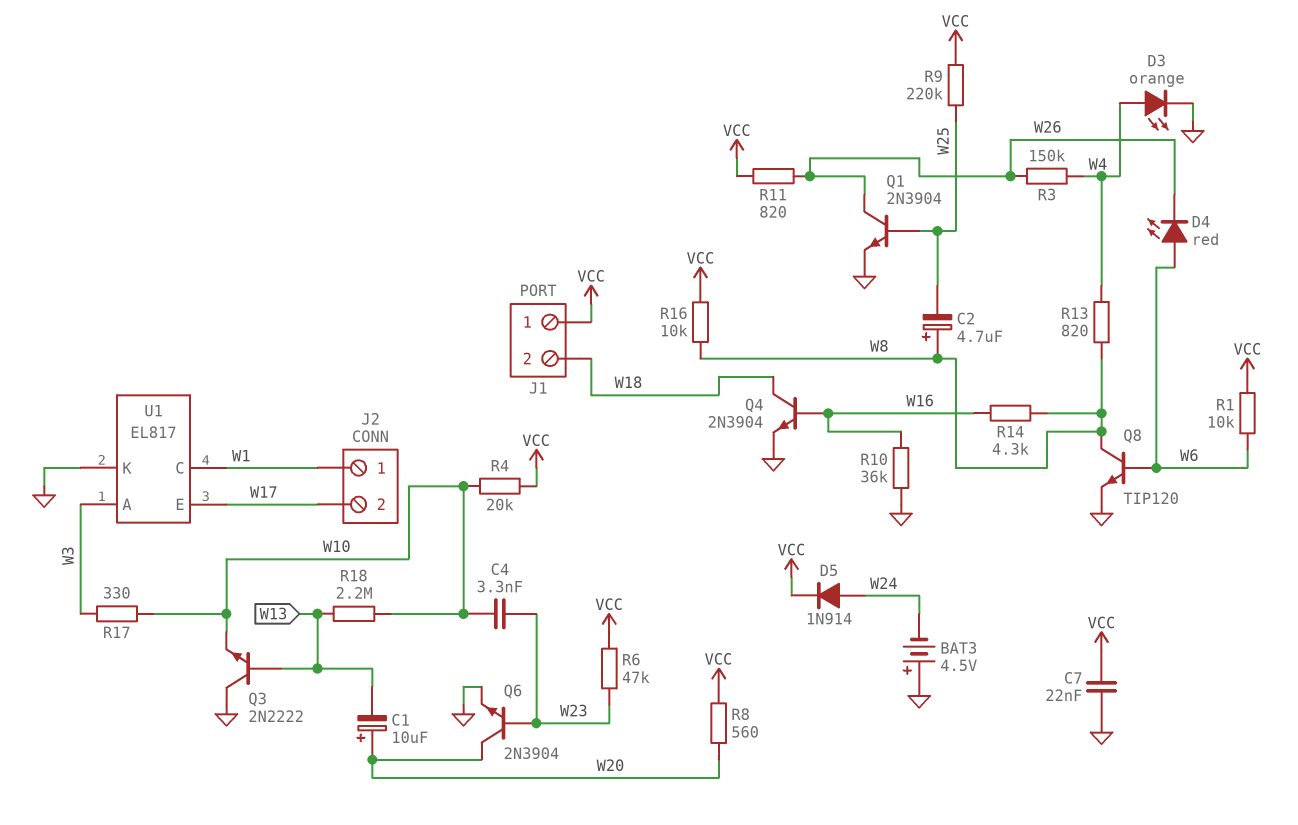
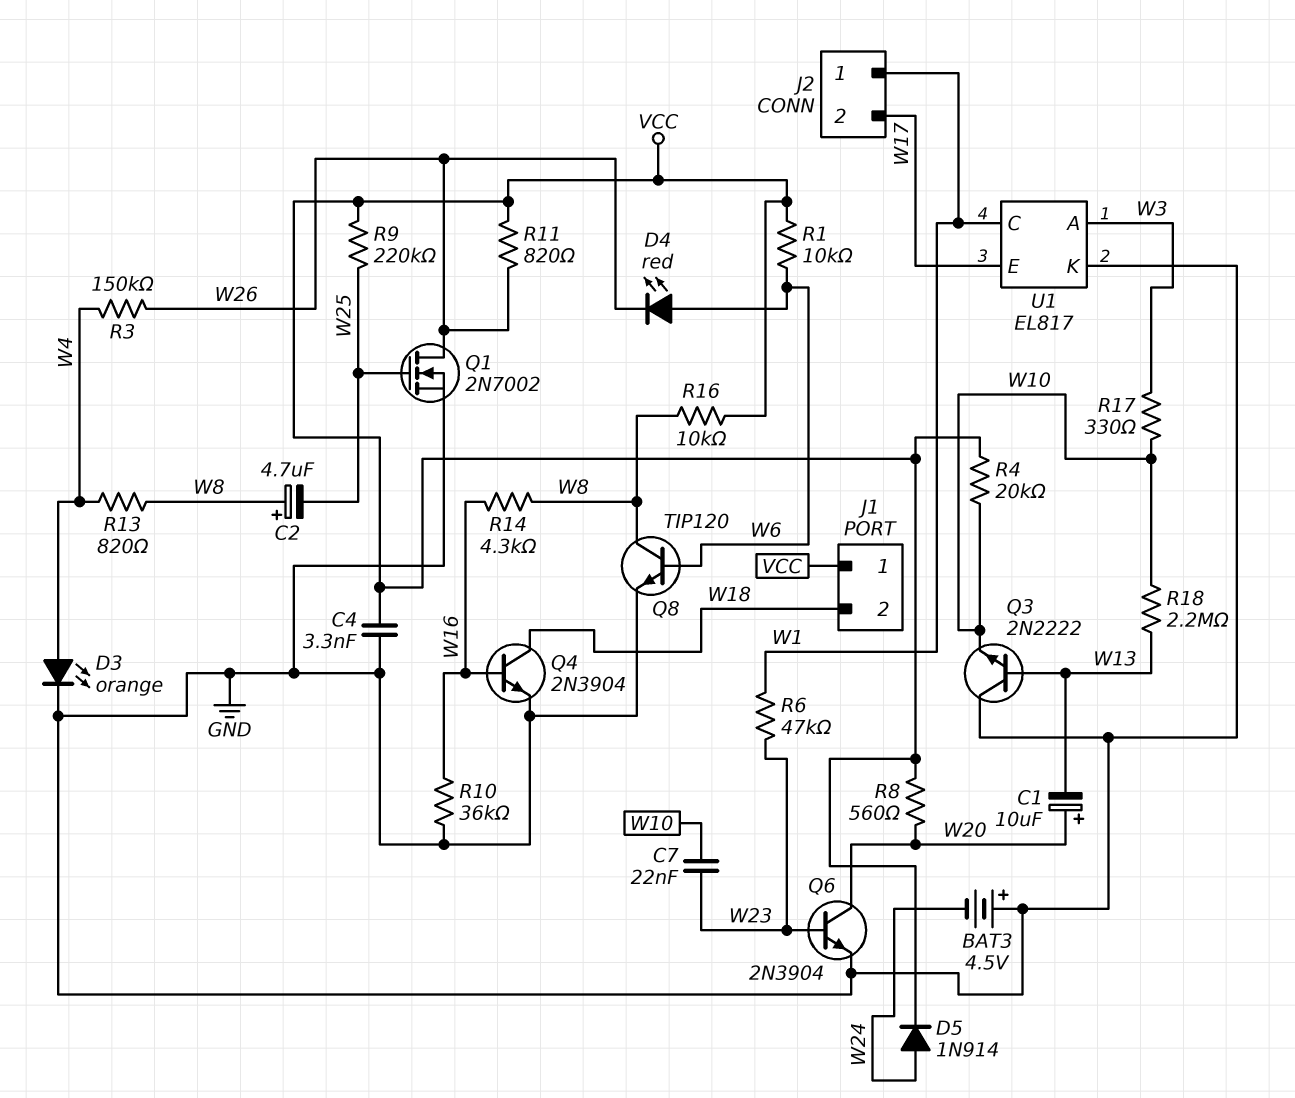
C4: 3.3nF (W10, W23) -> 3.3nF (GND, VCC)
C7: 22nF (GND, VCC) -> 22nF (W10, W23)
Q1: NPN 2N3904 (B W25, C W26, E GND) -> NMOS 2N7002 (G W25, D W26, S GND)
R6: 47k (VCC, W23) -> 47k (W1, W23)

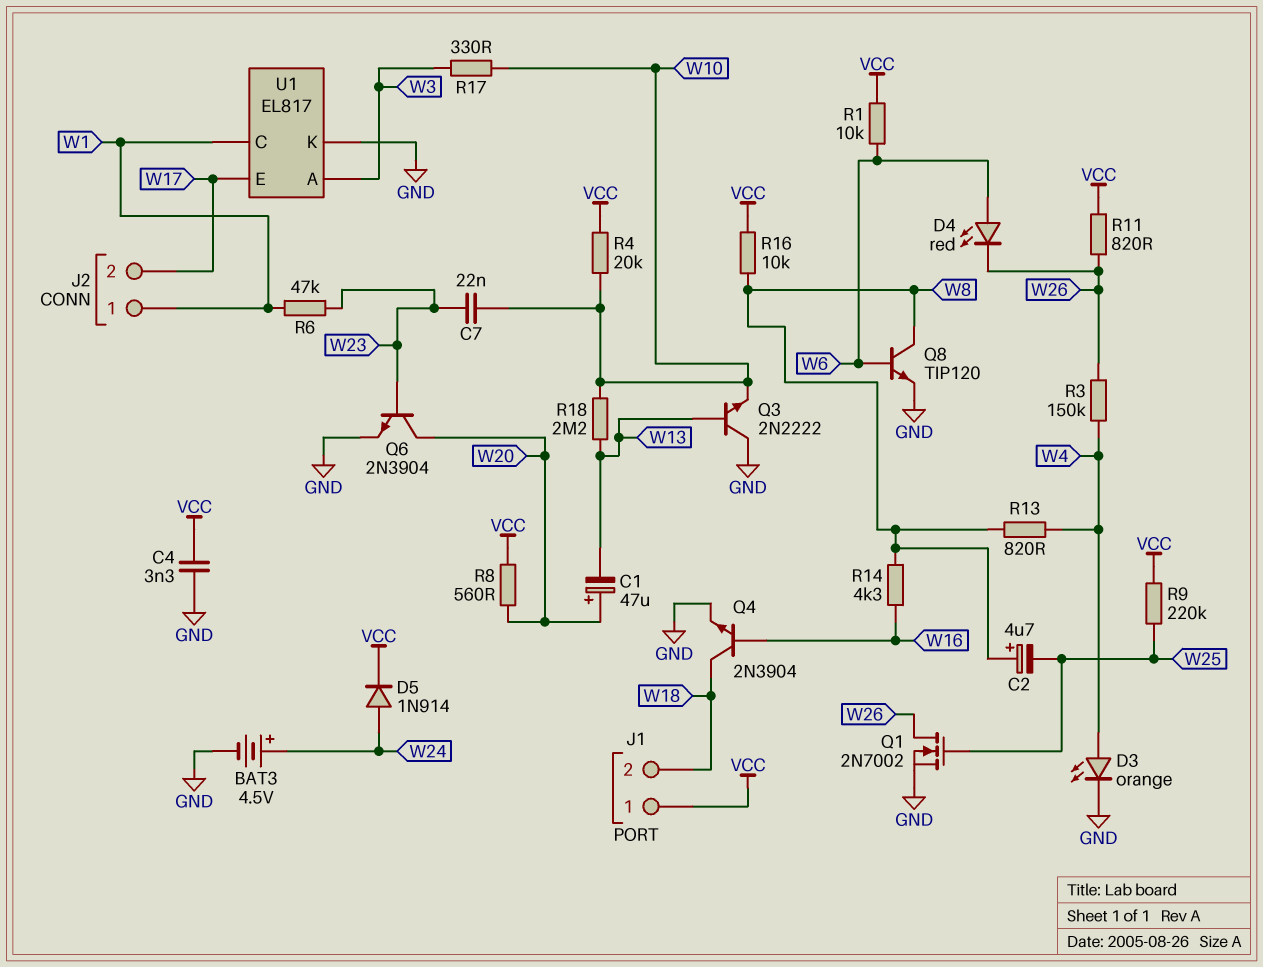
BAT3: 4.5V (plus GND, minus W24) -> 4.5V (plus W24, minus GND)
C1: 10uF (plus W20, minus W13) -> 47uF (plus W20, minus W13)
R10: 36k (GND, W16) -> none

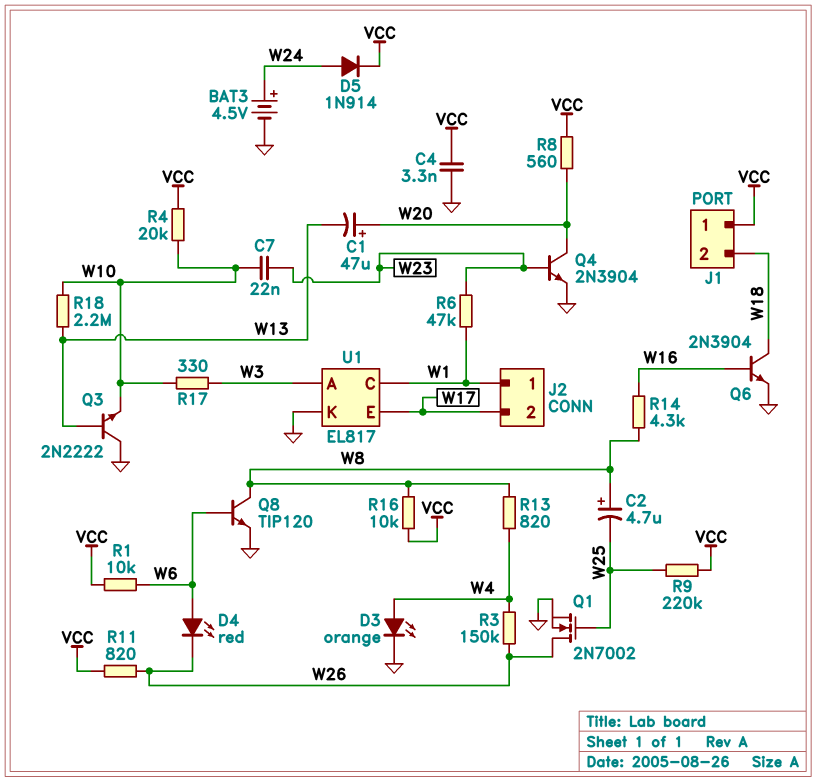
Q4: NPN 2N3904 (B W16, C W18, E GND) -> NPN 2N3904 (B W23, C W20, E GND)
Q6: NPN 2N3904 (B W23, C W20, E GND) -> NPN 2N3904 (B W16, C W18, E GND)

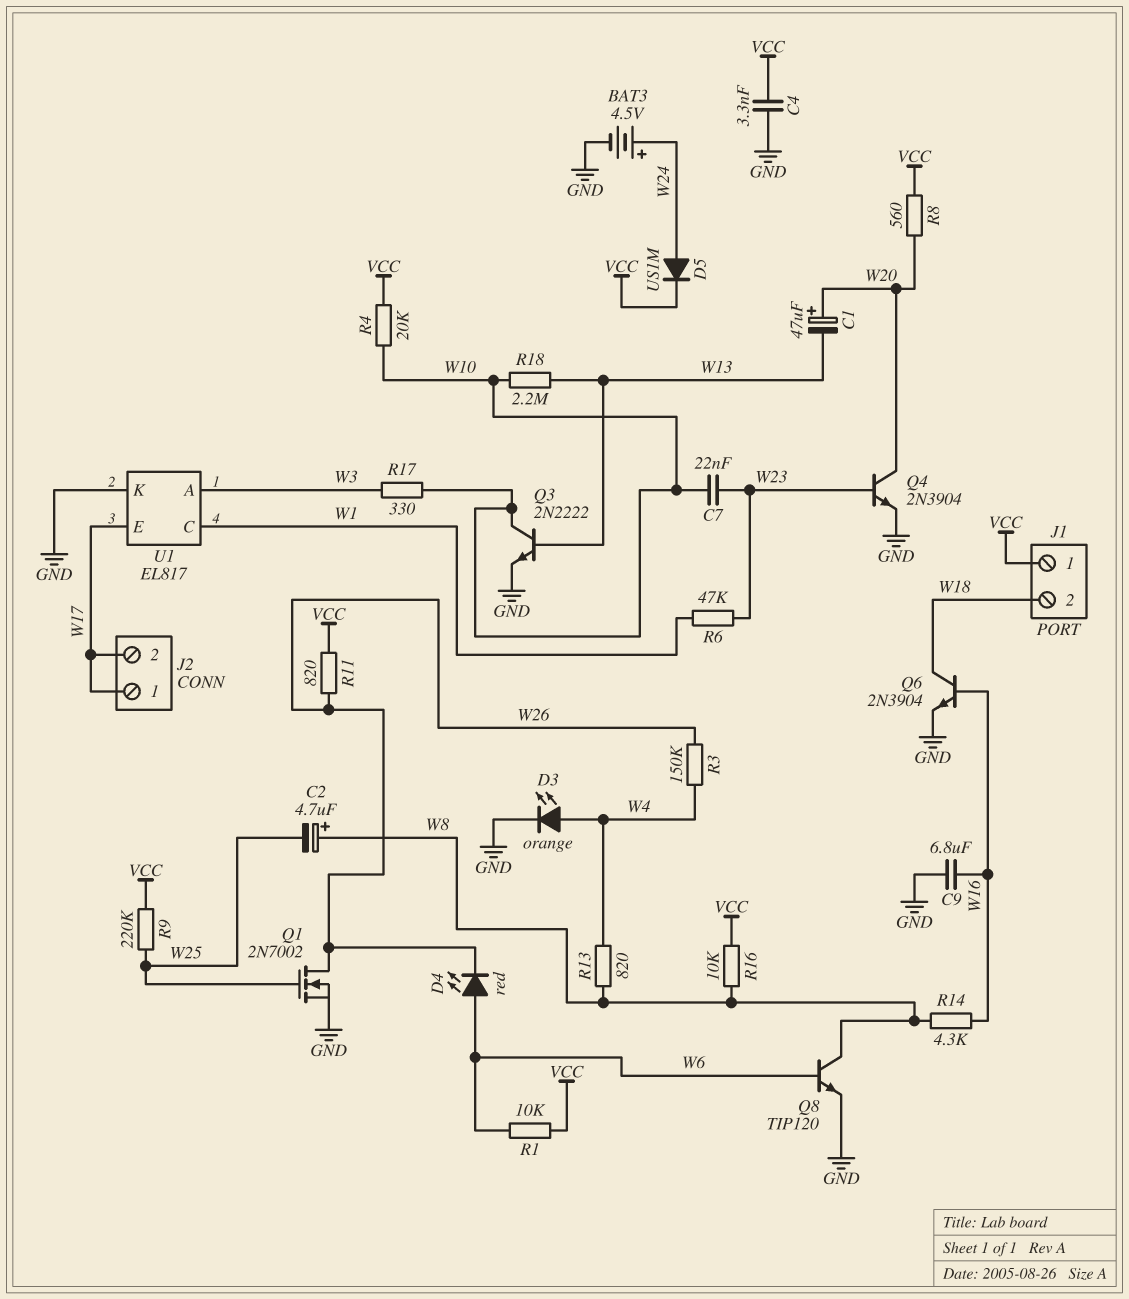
C9: none -> 6.8uF (GND, W16)
D5: diode 1N914 (A W24, K VCC) -> diode US1M (A W24, K VCC)
J2 pin 1: W1 -> W17
Q3: NPN 2N2222 (B W13, C GND, E W10) -> NPN 2N2222 (B W13, C W10, E GND)

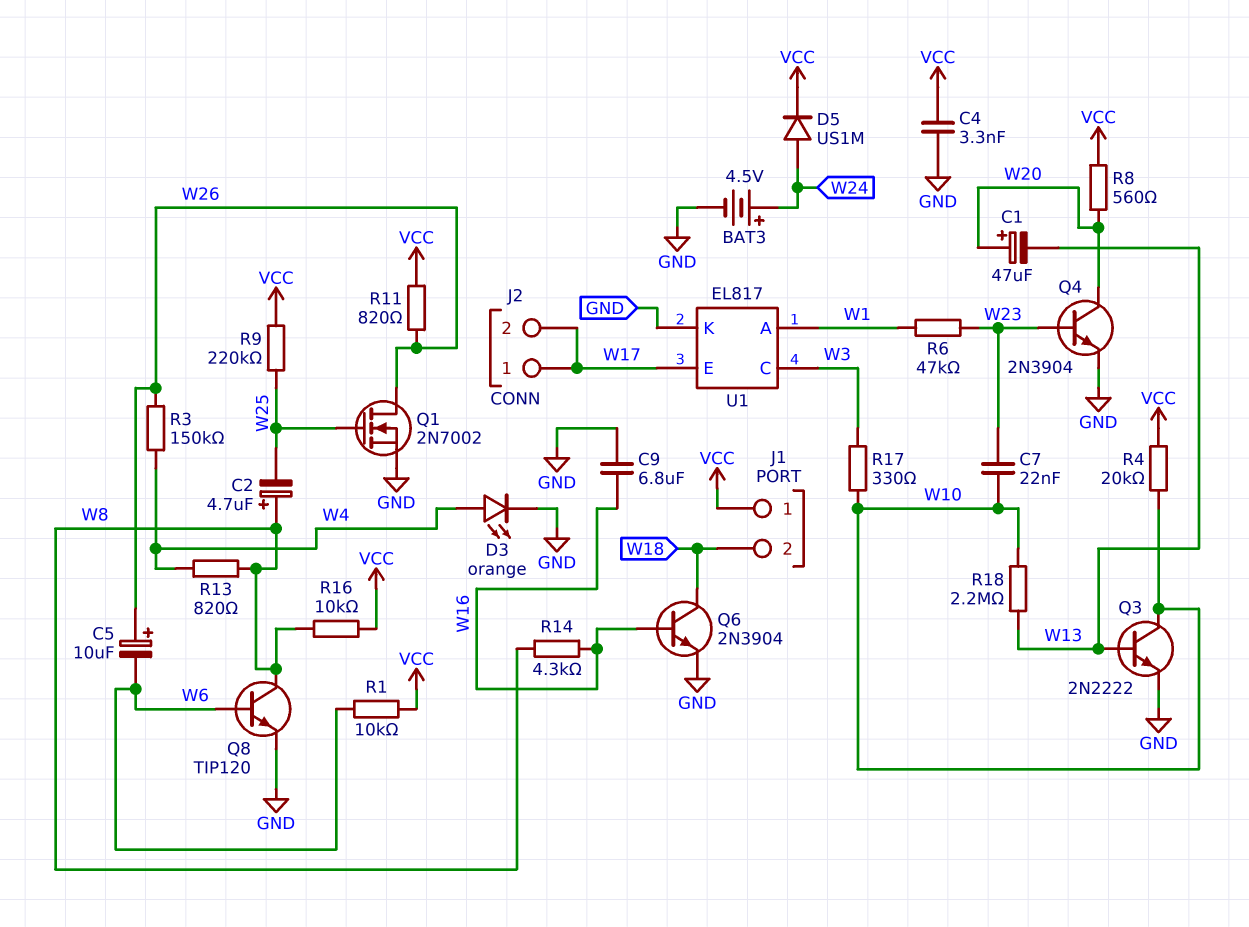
C5: none -> 10uF (plus W26, minus W6)
D4: LED red (A W6, K W26) -> none
U1 pin A: W3 -> W1
U1 pin C: W1 -> W3

